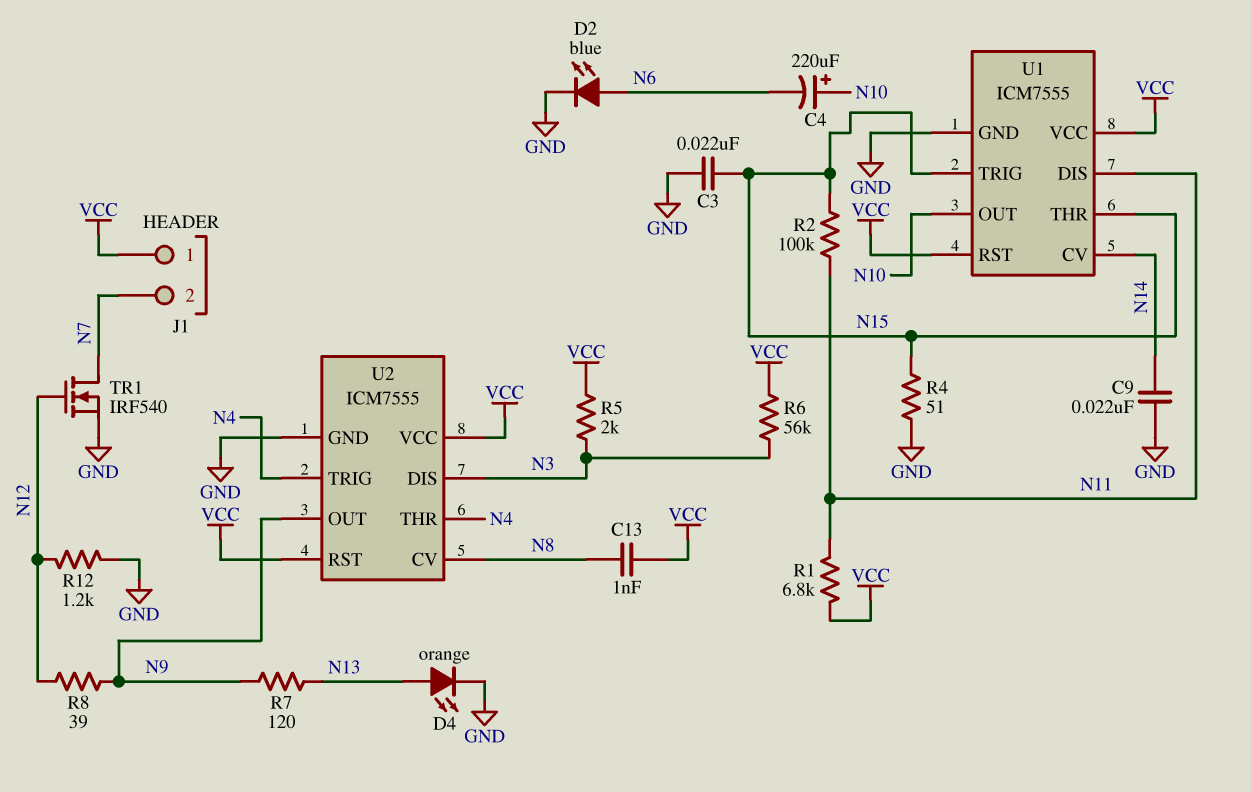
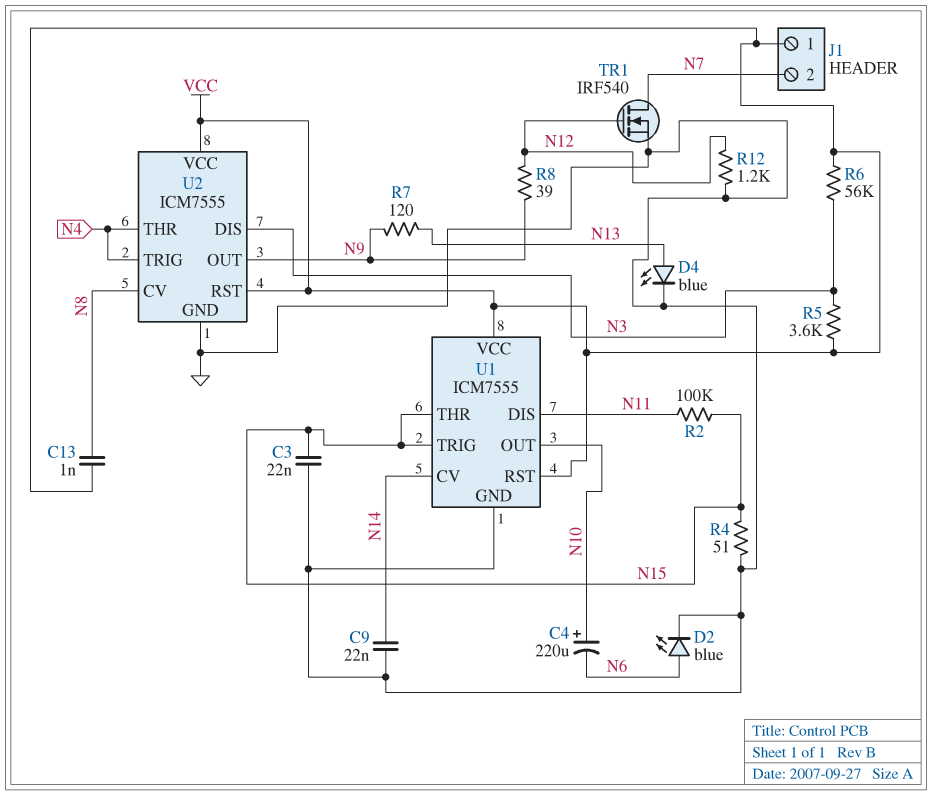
D4: LED orange (A N13, K GND) -> LED blue (A N13, K GND)
R1: 6.8k (N11, VCC) -> none
R5: 2k (N3, VCC) -> 3.6k (N3, VCC)

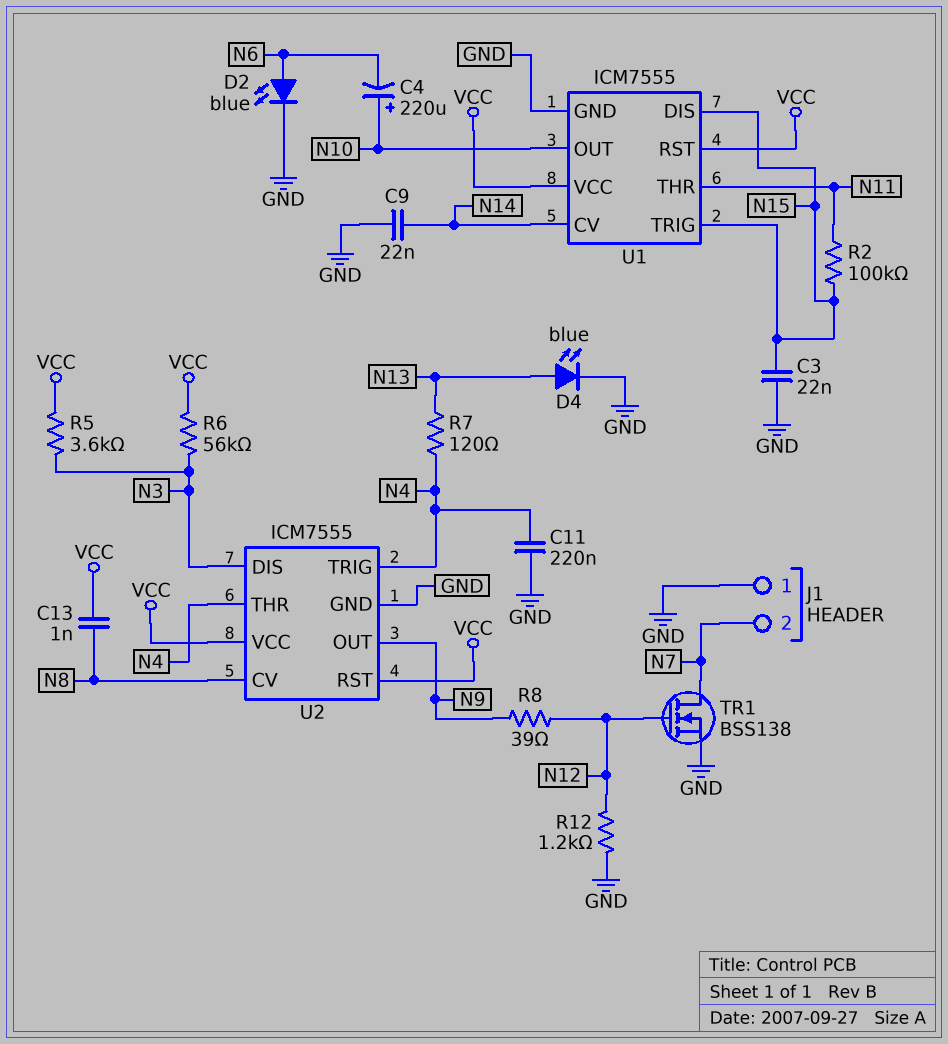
C11: none -> 220nF (GND, N4)
J1 pin 1: VCC -> GND
R4: 51 (GND, N15) -> none
R7: 120 (N9, N13) -> 120 (N4, N13)
TR1: NMOS IRF540 (G N12, D N7, S GND) -> NMOS BSS138 (G N12, D N7, S GND)
U1 pin DIS: N11 -> N15
U1 pin THR: N15 -> N11

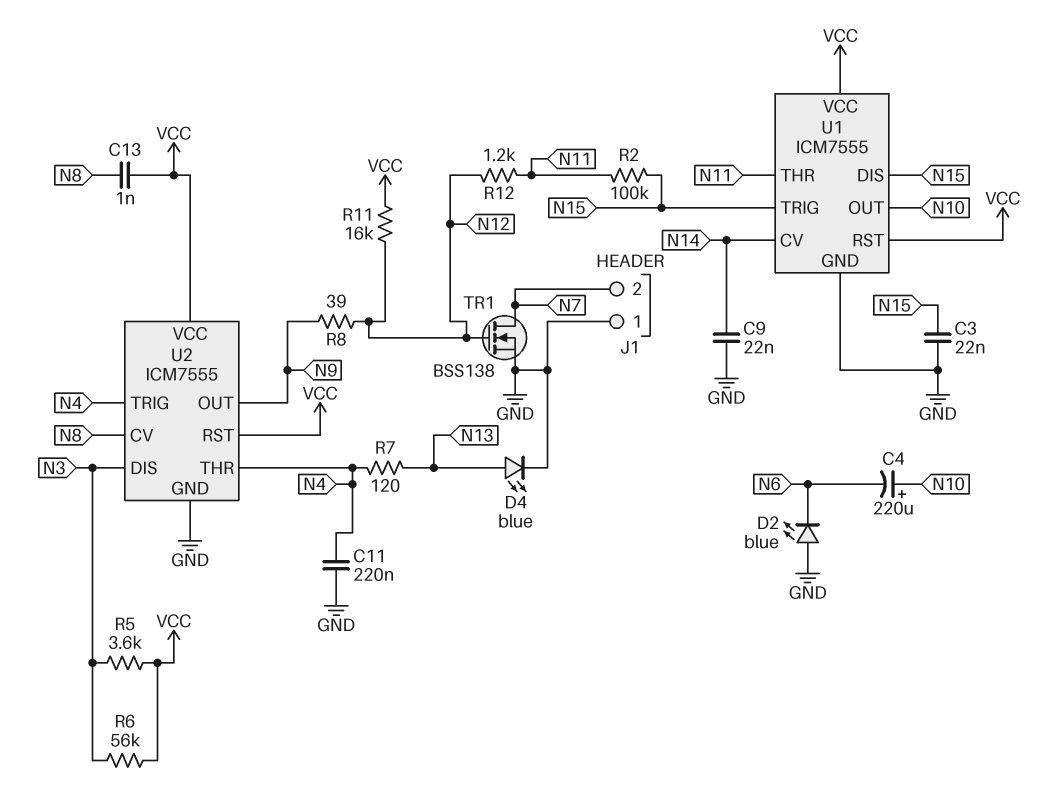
D2: LED blue (A N6, K GND) -> LED blue (A GND, K N6)
R11: none -> 16k (N12, VCC)
R12: 1.2k (GND, N12) -> 1.2k (N11, N12)

